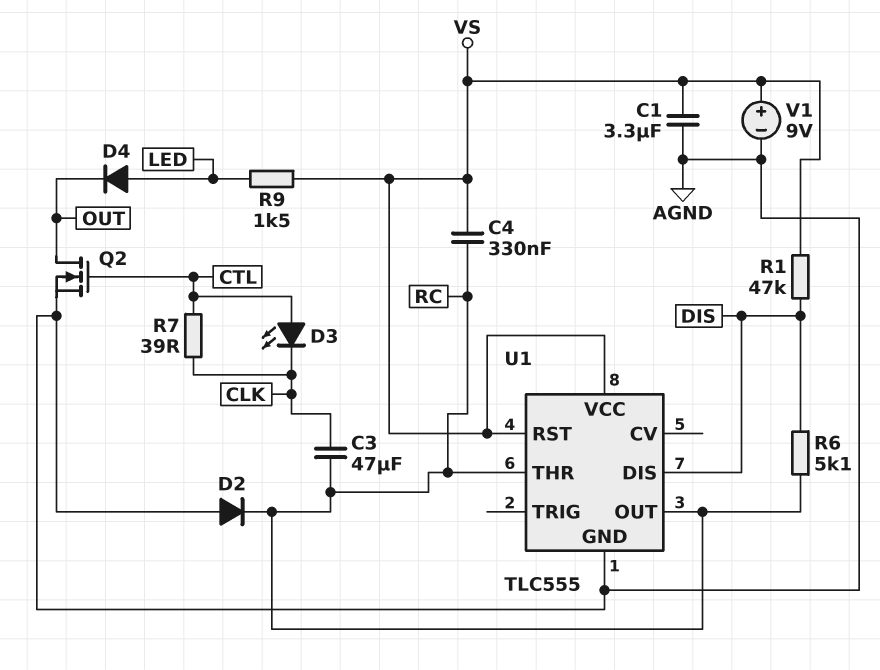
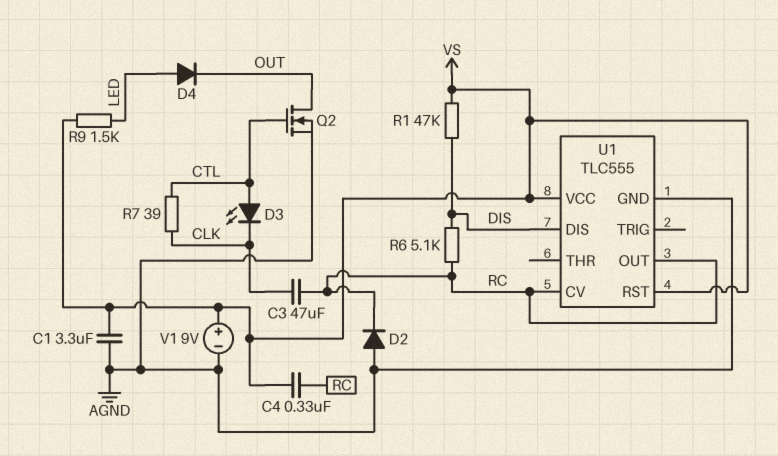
U1 pin CV: none -> RC
U1 pin THR: RC -> none

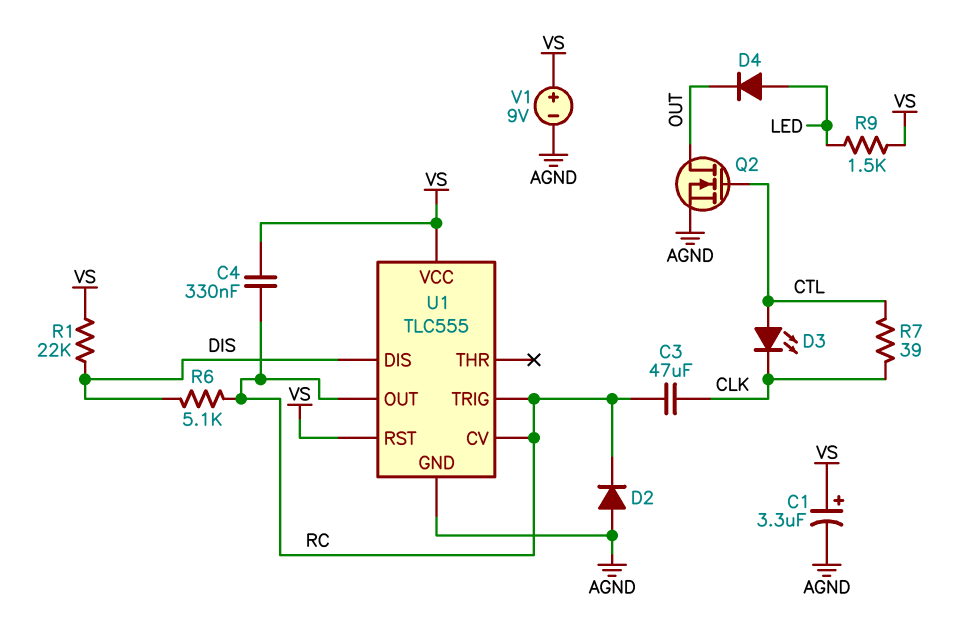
C1: 3.3uF (AGND, VS) -> 3.3uF (plus VS, minus AGND)
R1: 47k (DIS, VS) -> 22k (DIS, VS)
U1 pin TRIG: none -> RC

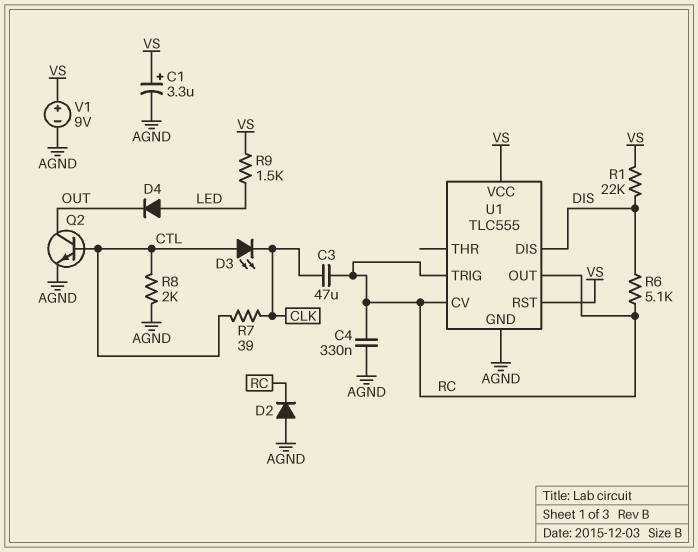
C4: 330nF (RC, VS) -> 330nF (AGND, RC)
Q2: NMOS (G CTL, D OUT, S AGND) -> NPN (B CTL, C OUT, E AGND)
R8: none -> 2k (AGND, CTL)

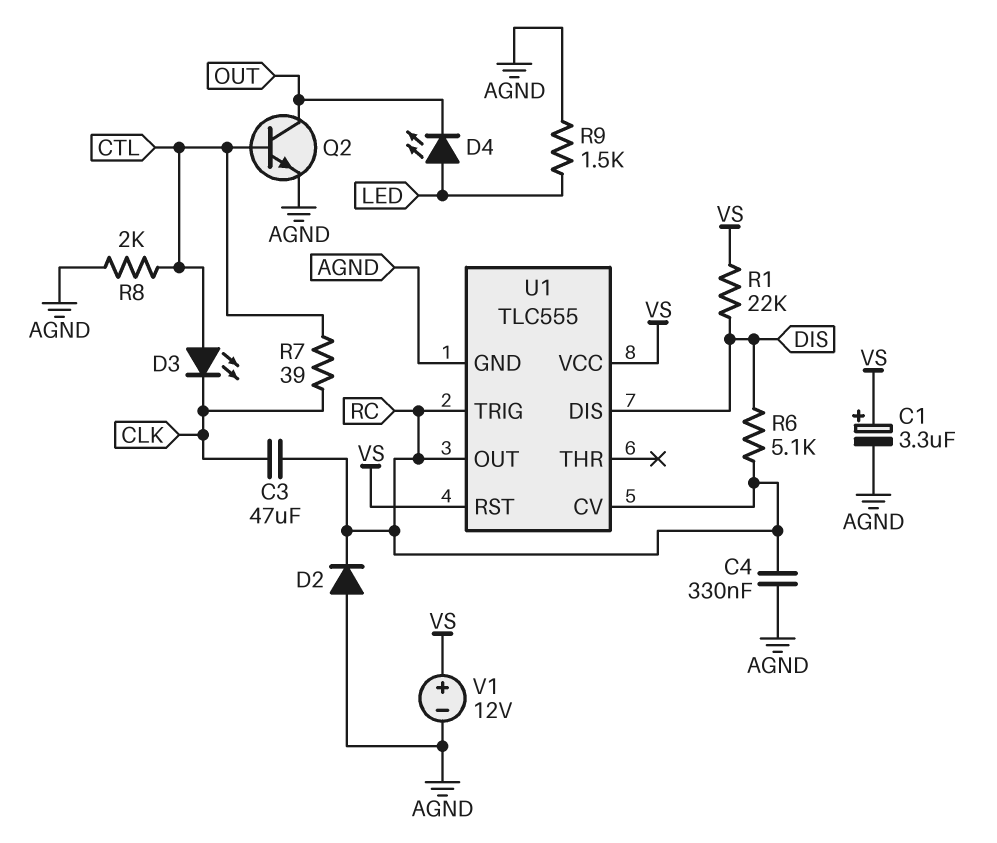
D4: diode (A LED, K OUT) -> LED (A LED, K OUT)
R9: 1.5k (LED, VS) -> 1.5k (AGND, LED)
V1: 9V (plus VS, minus AGND) -> 12V (plus VS, minus AGND)

